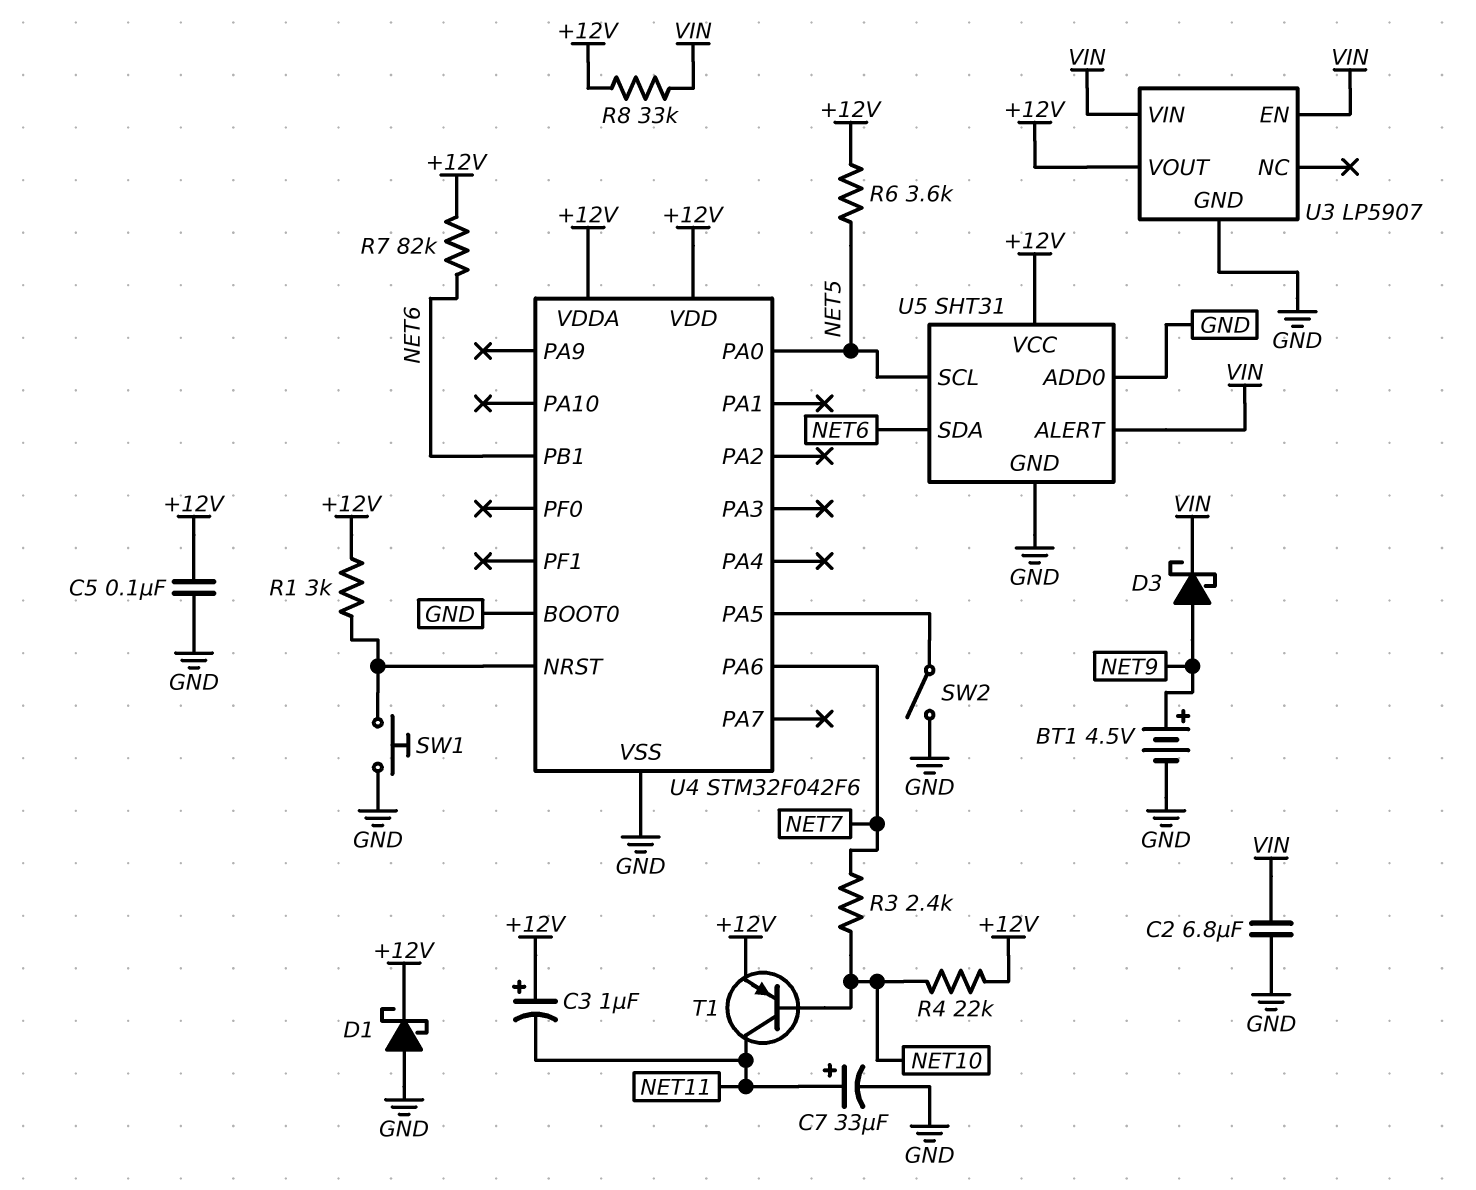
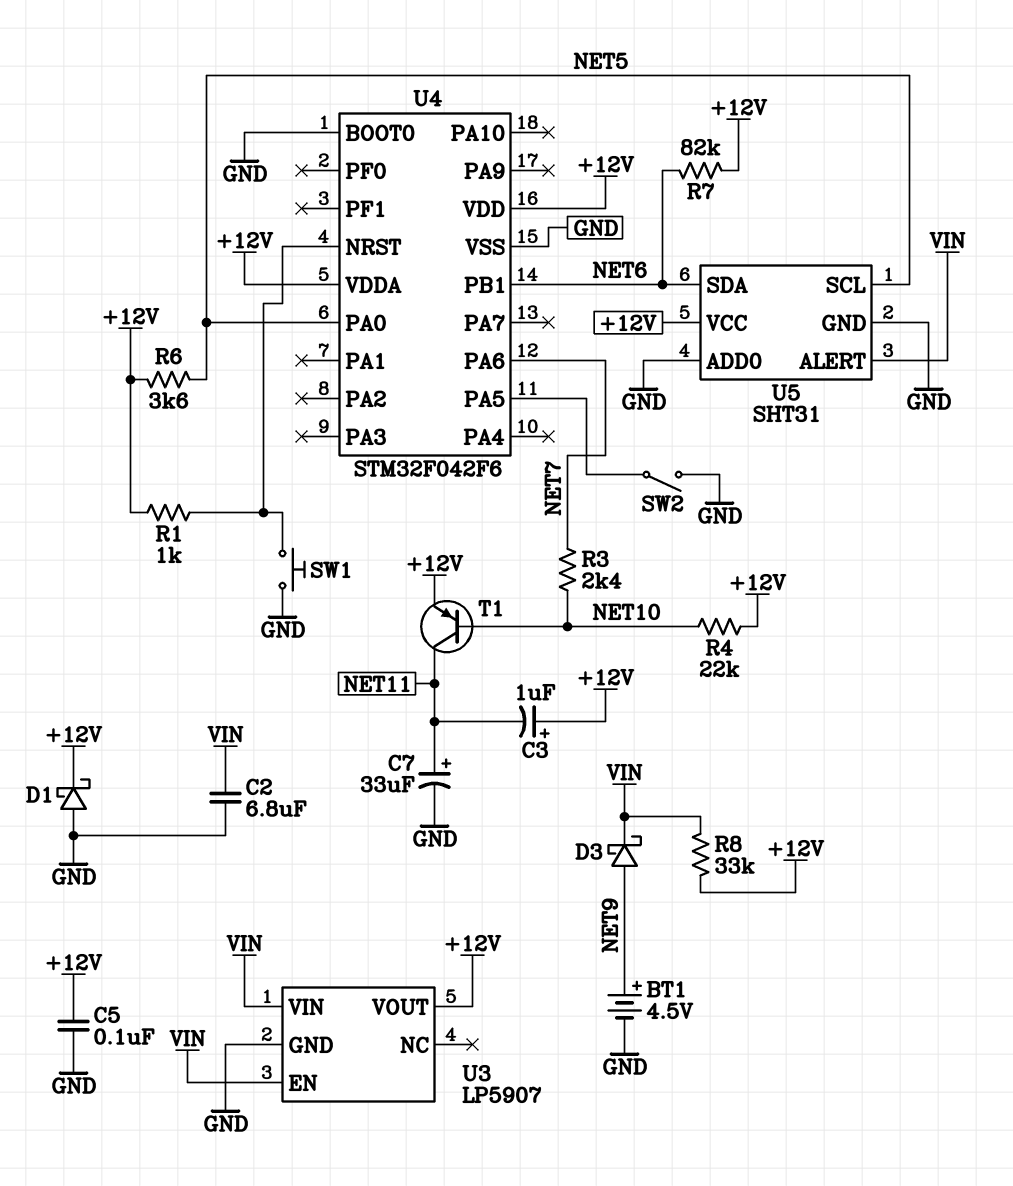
R1: 3k (+12V, U4/NRST) -> 1k (+12V, U4/NRST)

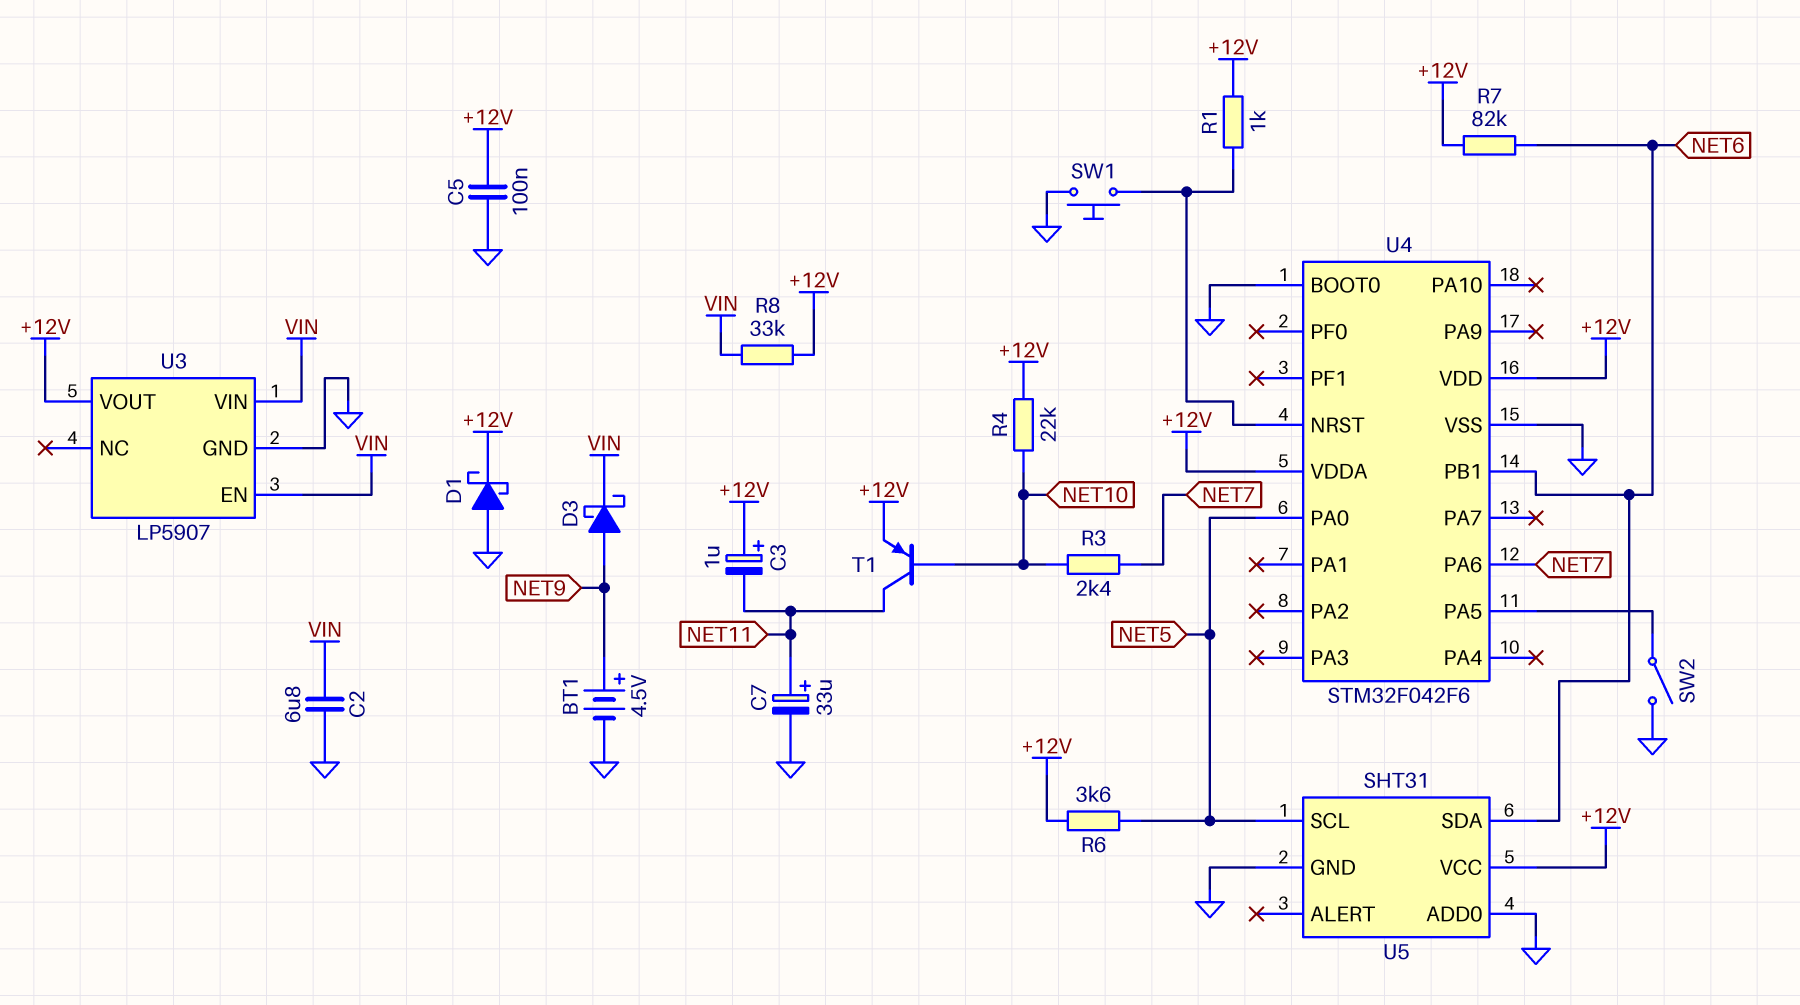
U5 pin ALERT: VIN -> none

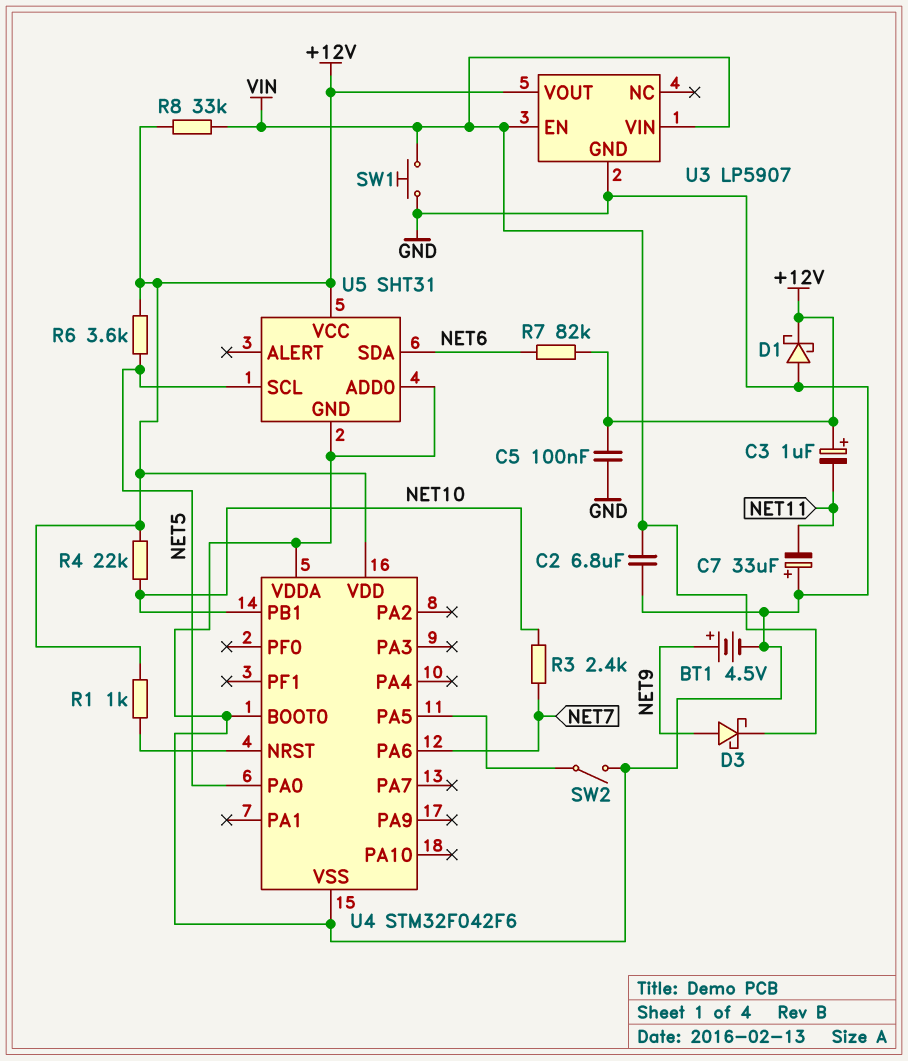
C7: 33uF (plus NET11, minus GND) -> 33uF (plus GND, minus NET11)
SW1: button (GND, U4/NRST) -> button (GND, VIN)
T1: PNP (B NET10, C NET11, E +12V) -> none
U4 pin PB1: NET6 -> NET10
U4 pin VDDA: +12V -> GND

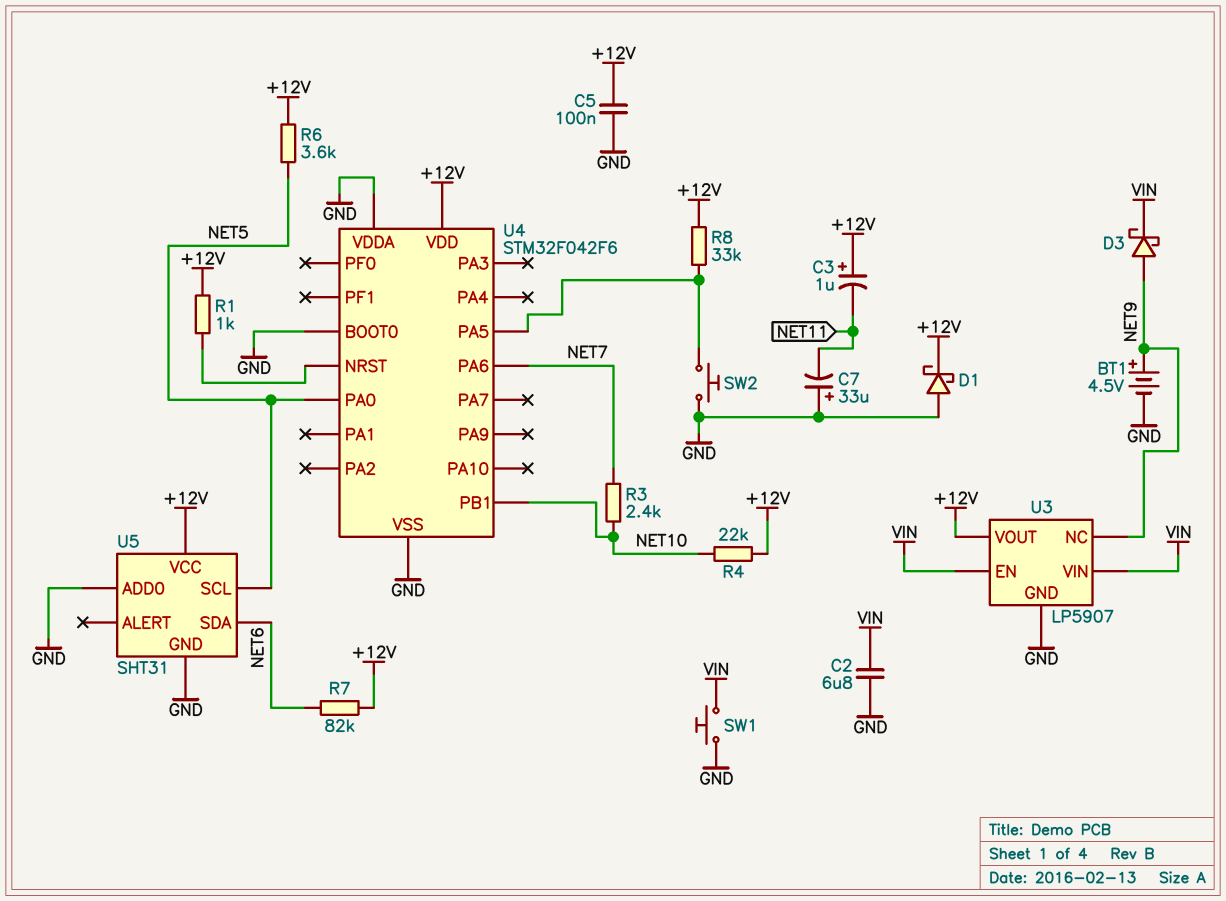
R8: 33k (+12V, VIN) -> 33k (+12V, U4/PA5)
SW2: switch (GND, U4/PA5) -> button (GND, U4/PA5)
U3 pin NC: none -> NET9

